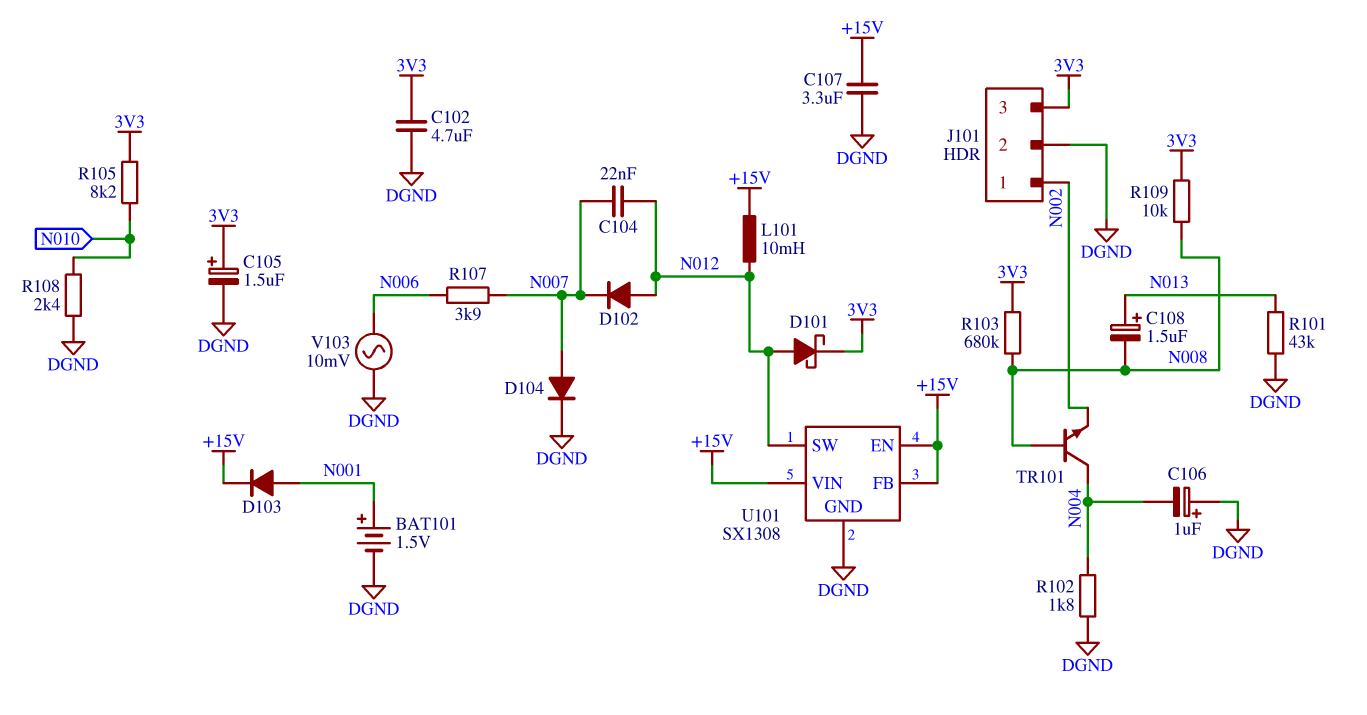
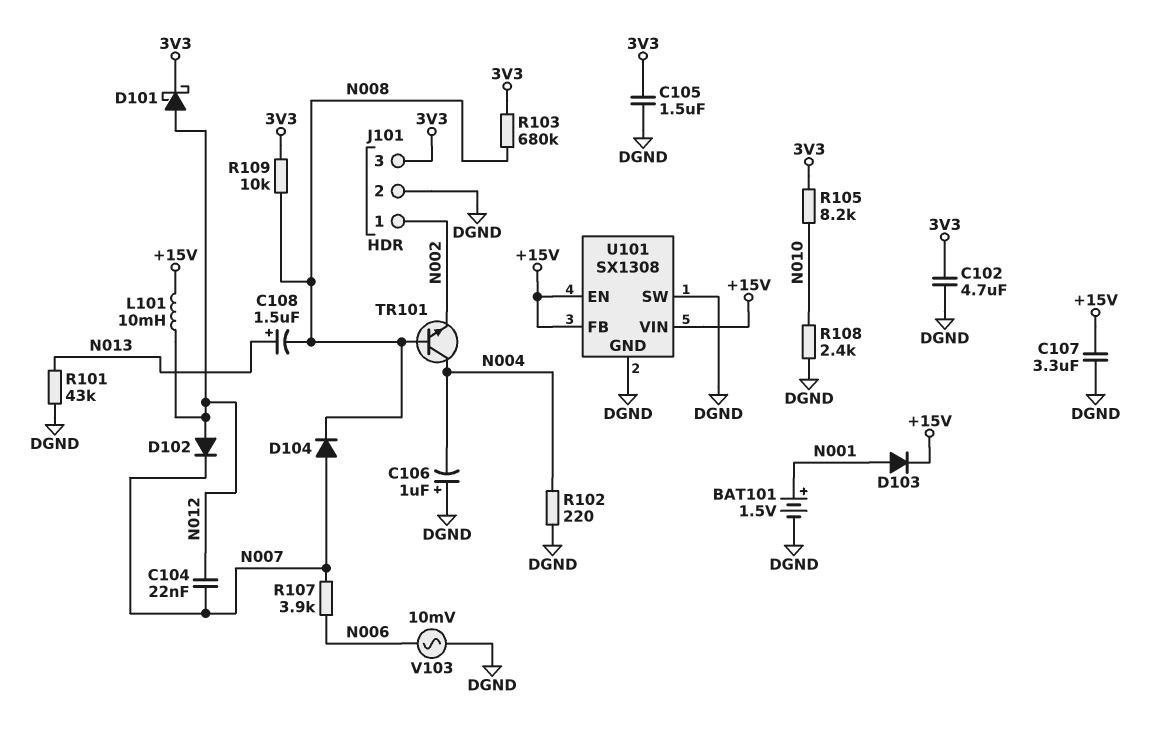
C105: 1.5uF (plus 3V3, minus DGND) -> 1.5uF (3V3, DGND)
D104: diode (A N007, K DGND) -> diode (A N007, K N008)
R102: 1.8k (DGND, N004) -> 220 (DGND, N004)
U101 pin SW: N012 -> DGND

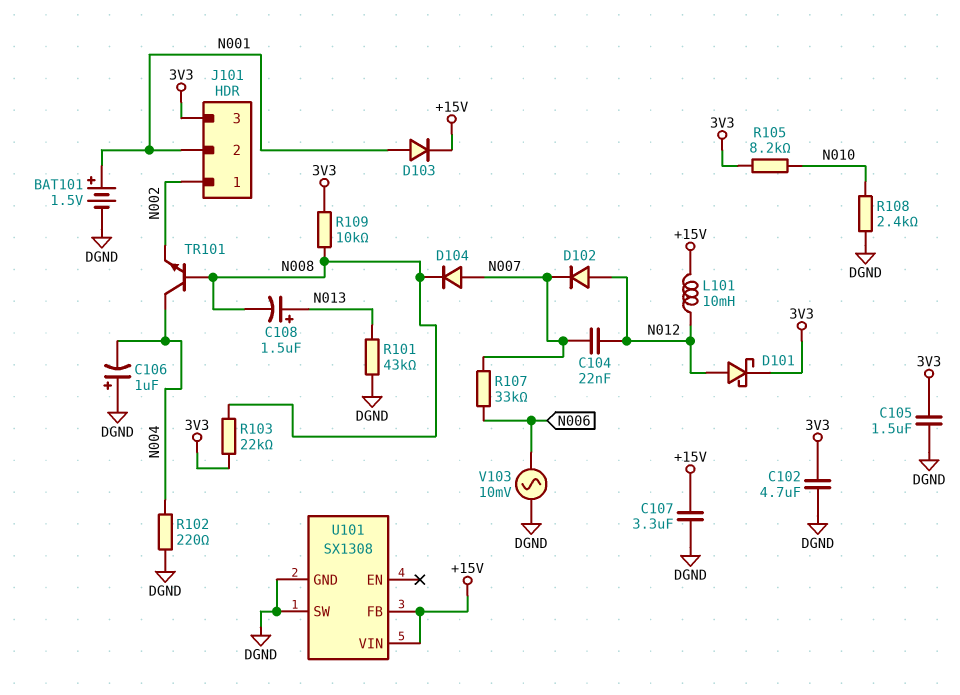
J101 pin 2: DGND -> N001
R103: 680k (3V3, N008) -> 22k (3V3, N008)
R107: 3.9k (N006, N007) -> 33k (N006, N007)
U101 pin EN: +15V -> none

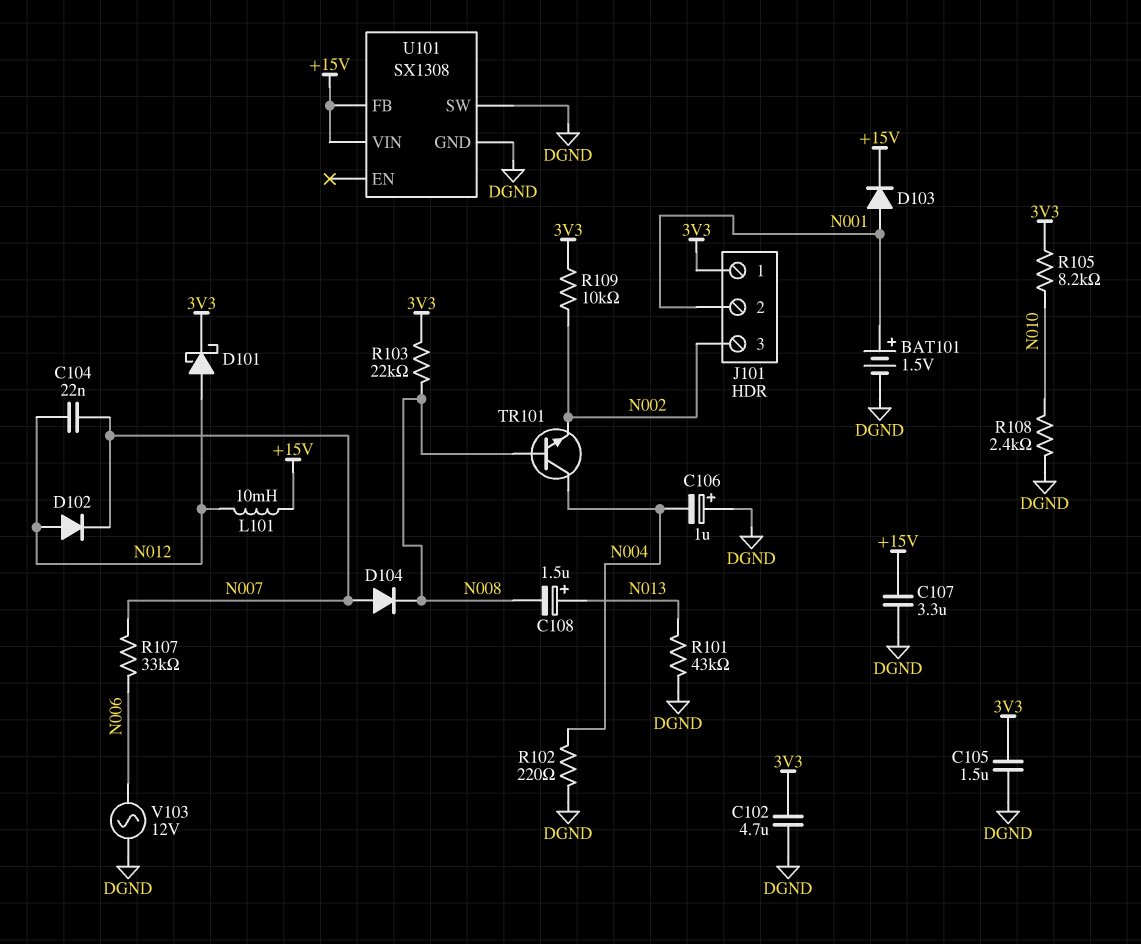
J101 pin 1: N002 -> 3V3
J101 pin 3: 3V3 -> N002
R109: 10k (3V3, N008) -> 10k (3V3, N002)
V103: AC 10mV (DGND, N006) -> AC 12V (DGND, N006)

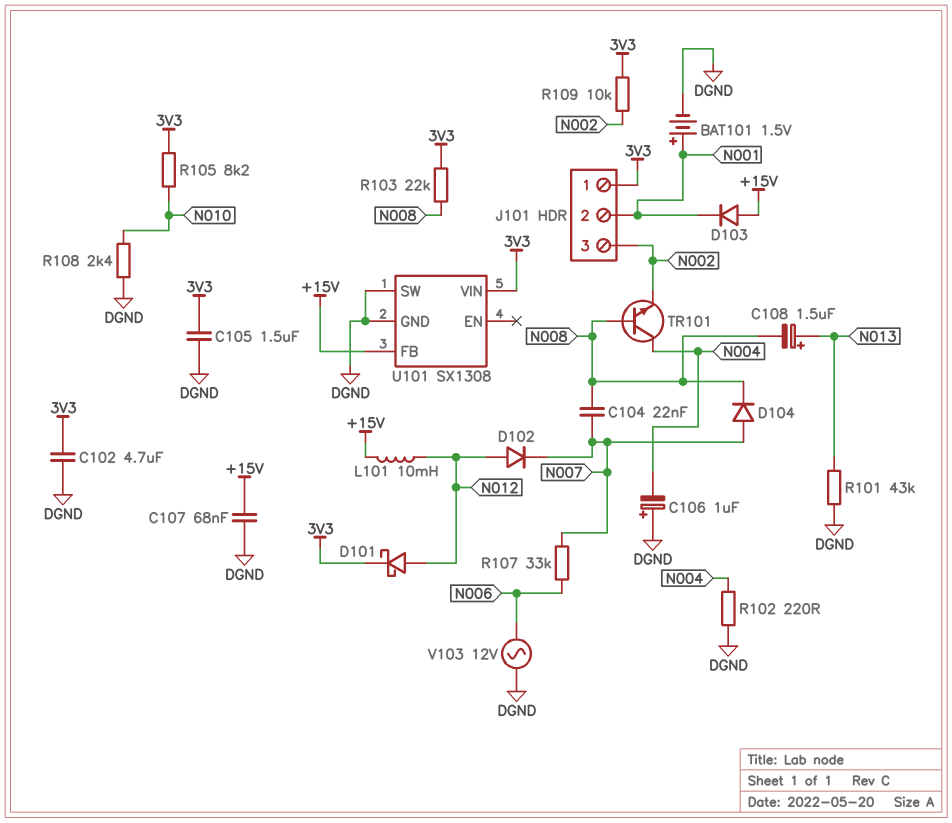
C104: 22nF (N007, N012) -> 22nF (N007, N008)
C107: 3.3uF (+15V, DGND) -> 68nF (+15V, DGND)
D103: diode (A N001, K +15V) -> diode (A +15V, K N001)
U101 pin VIN: +15V -> 3V3

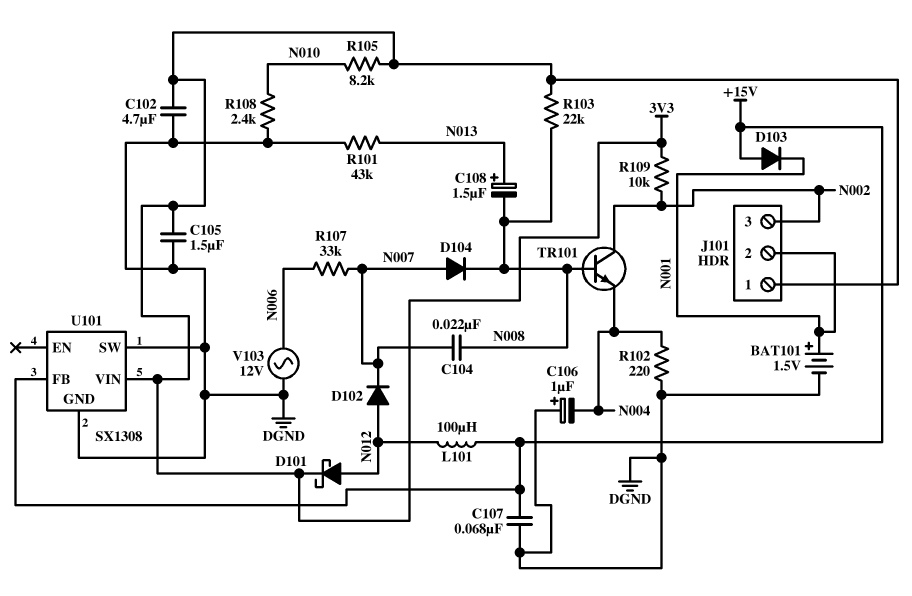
L101: 10mH (+15V, N012) -> 100uH (+15V, N012)
TR101: NPN (B N008, C N004, E N002) -> NPN (B N008, C N002, E N004)

